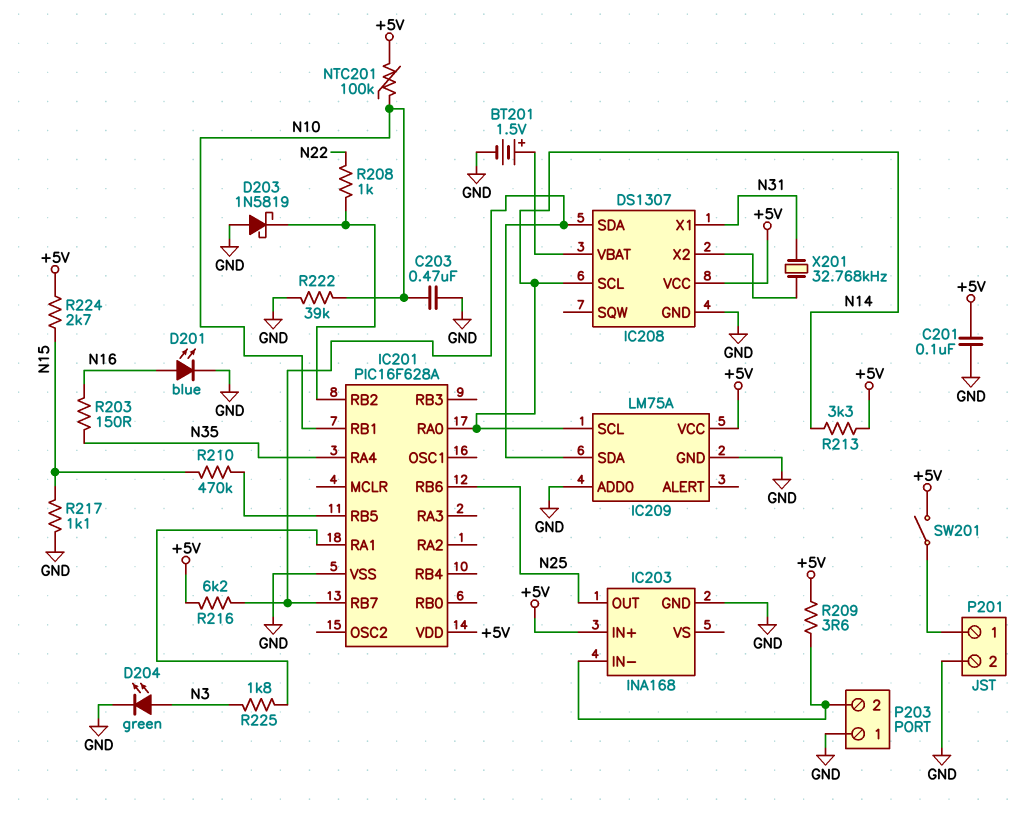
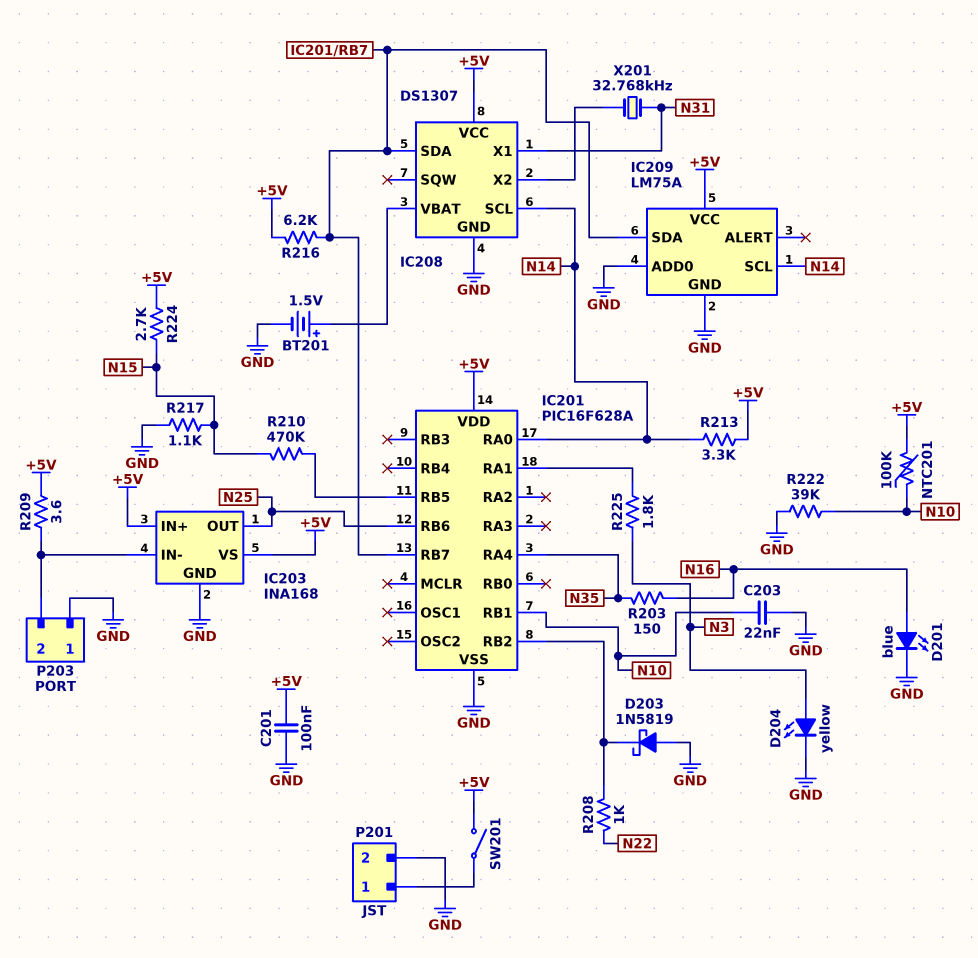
C203: 470nF (GND, N10) -> 22nF (GND, N10)
D204: LED green (A N3, K GND) -> LED yellow (A N3, K GND)
IC203 pin VS: none -> +5V

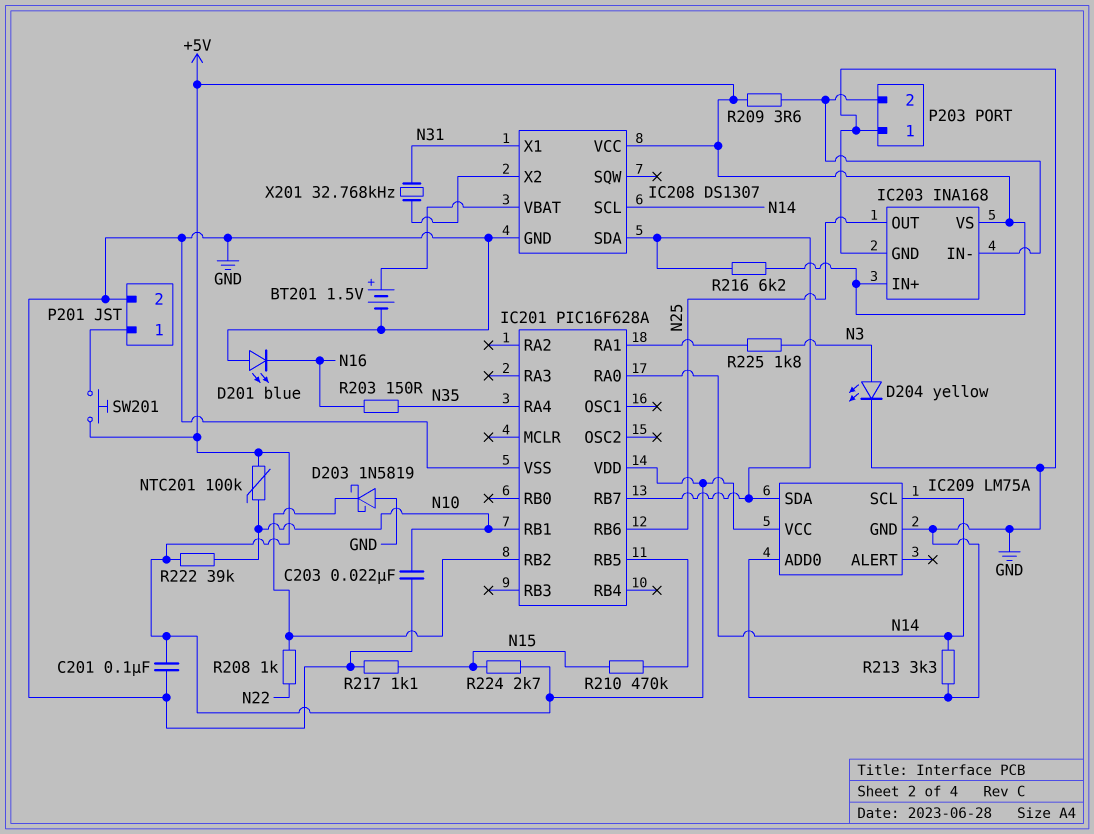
D201: LED blue (A N16, K GND) -> LED blue (A GND, K N16)
R213: 3.3k (+5V, N14) -> 3.3k (GND, N14)
R222: 39k (GND, N10) -> 39k (+5V, N10)
SW201: switch (+5V, P201/1) -> button (+5V, P201/1)

